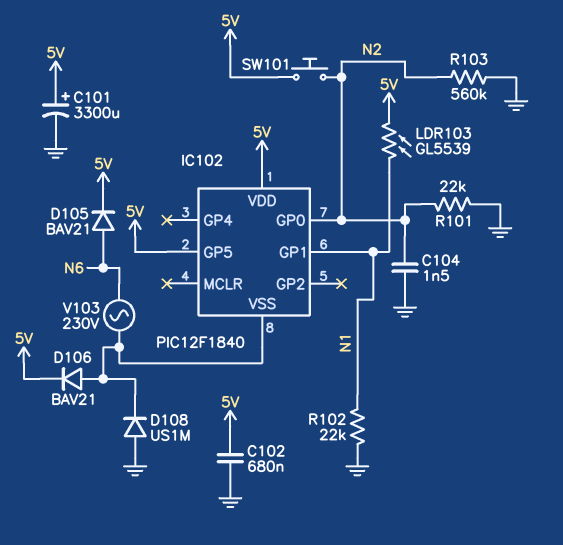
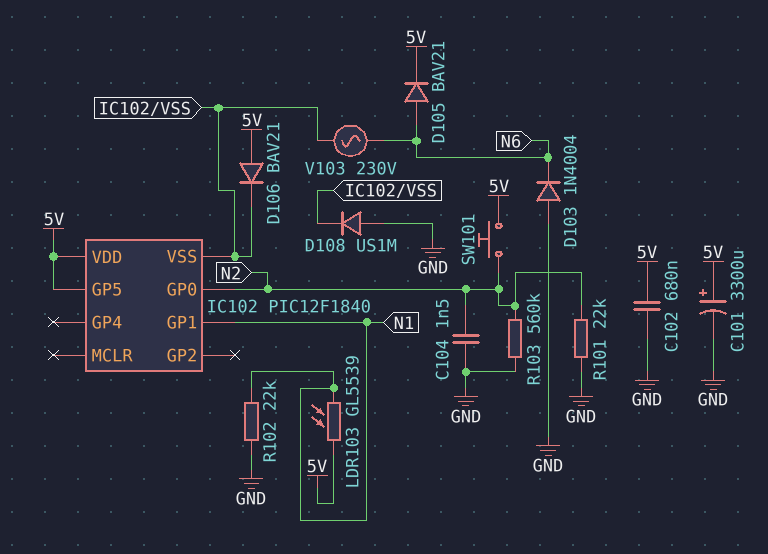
D103: none -> diode 1N4004 (A GND, K N6)
D106: diode BAV21 (A IC102/VSS, K 5V) -> diode BAV21 (A 5V, K IC102/VSS)

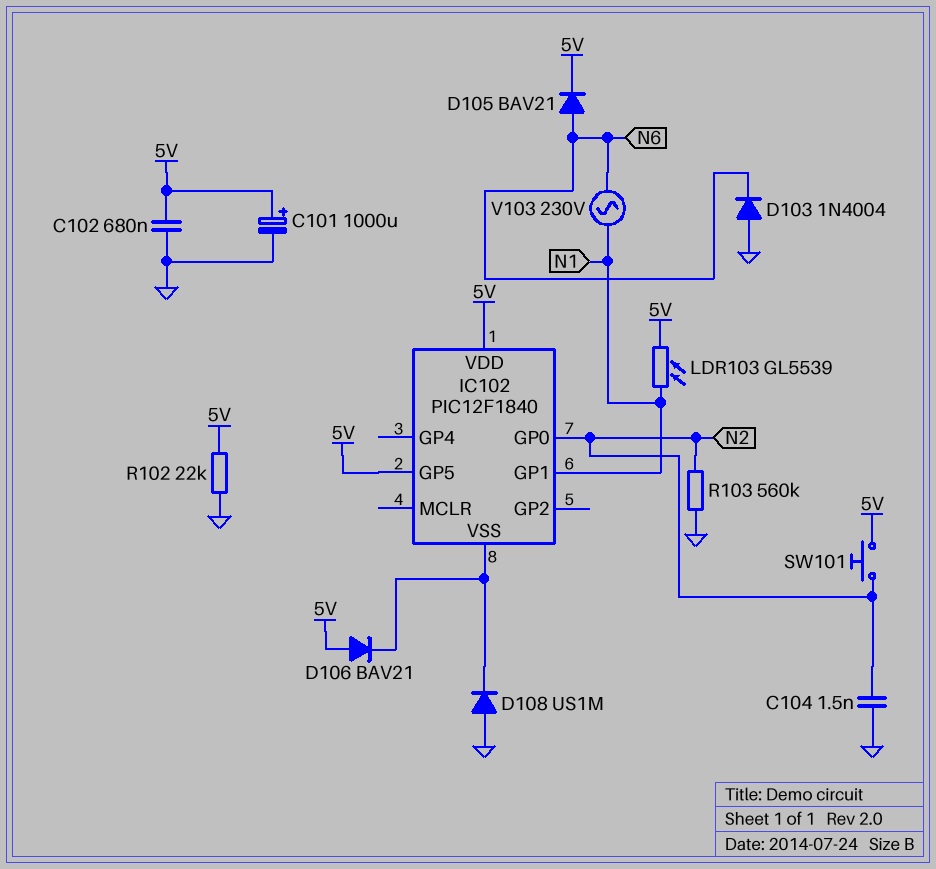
C101: 3300uF (plus 5V, minus GND) -> 1000uF (plus 5V, minus GND)
R101: 22k (GND, N2) -> none
R102: 22k (GND, N1) -> 22k (5V, GND)
V103: AC 230V (IC102/VSS, N6) -> AC 230V (N1, N6)

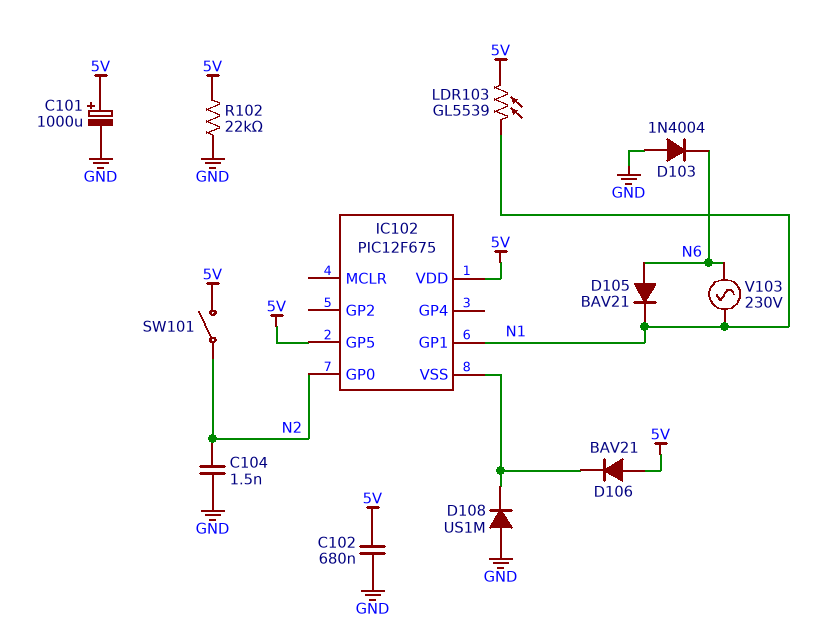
D105: diode BAV21 (A N6, K 5V) -> diode BAV21 (A N6, K N1)
IC102: PIC12F1840 -> PIC12F675
R103: 560k (GND, N2) -> none
SW101: button (5V, N2) -> switch (5V, N2)

